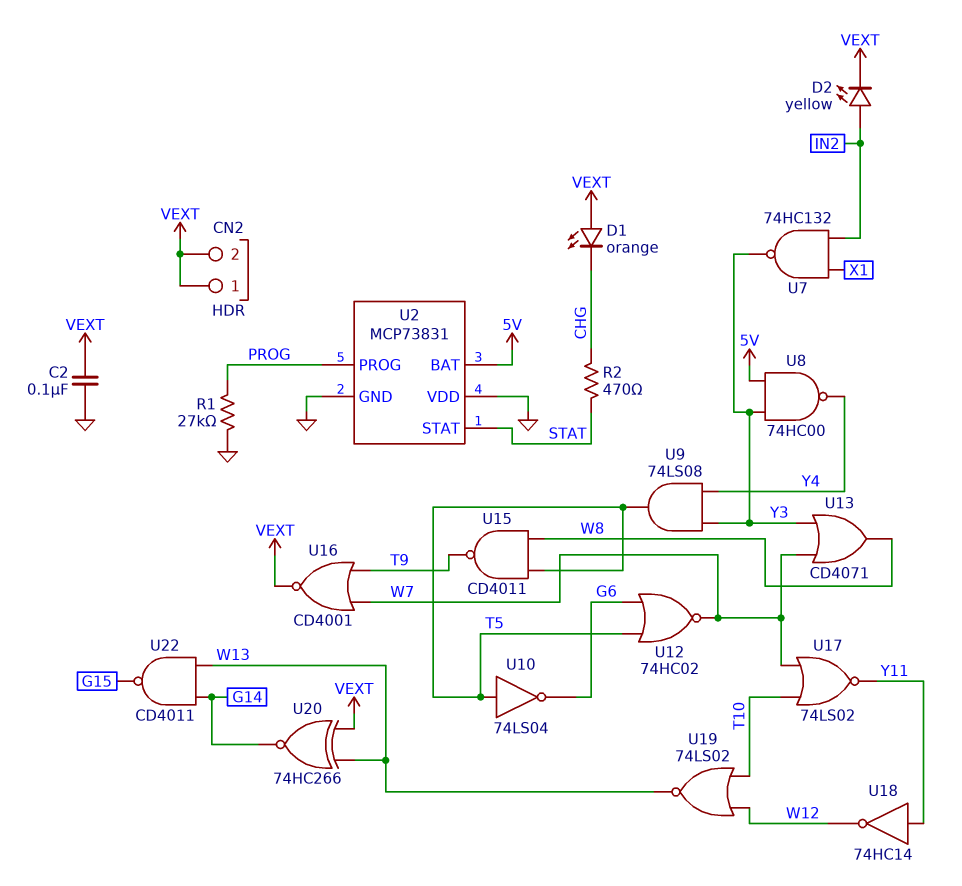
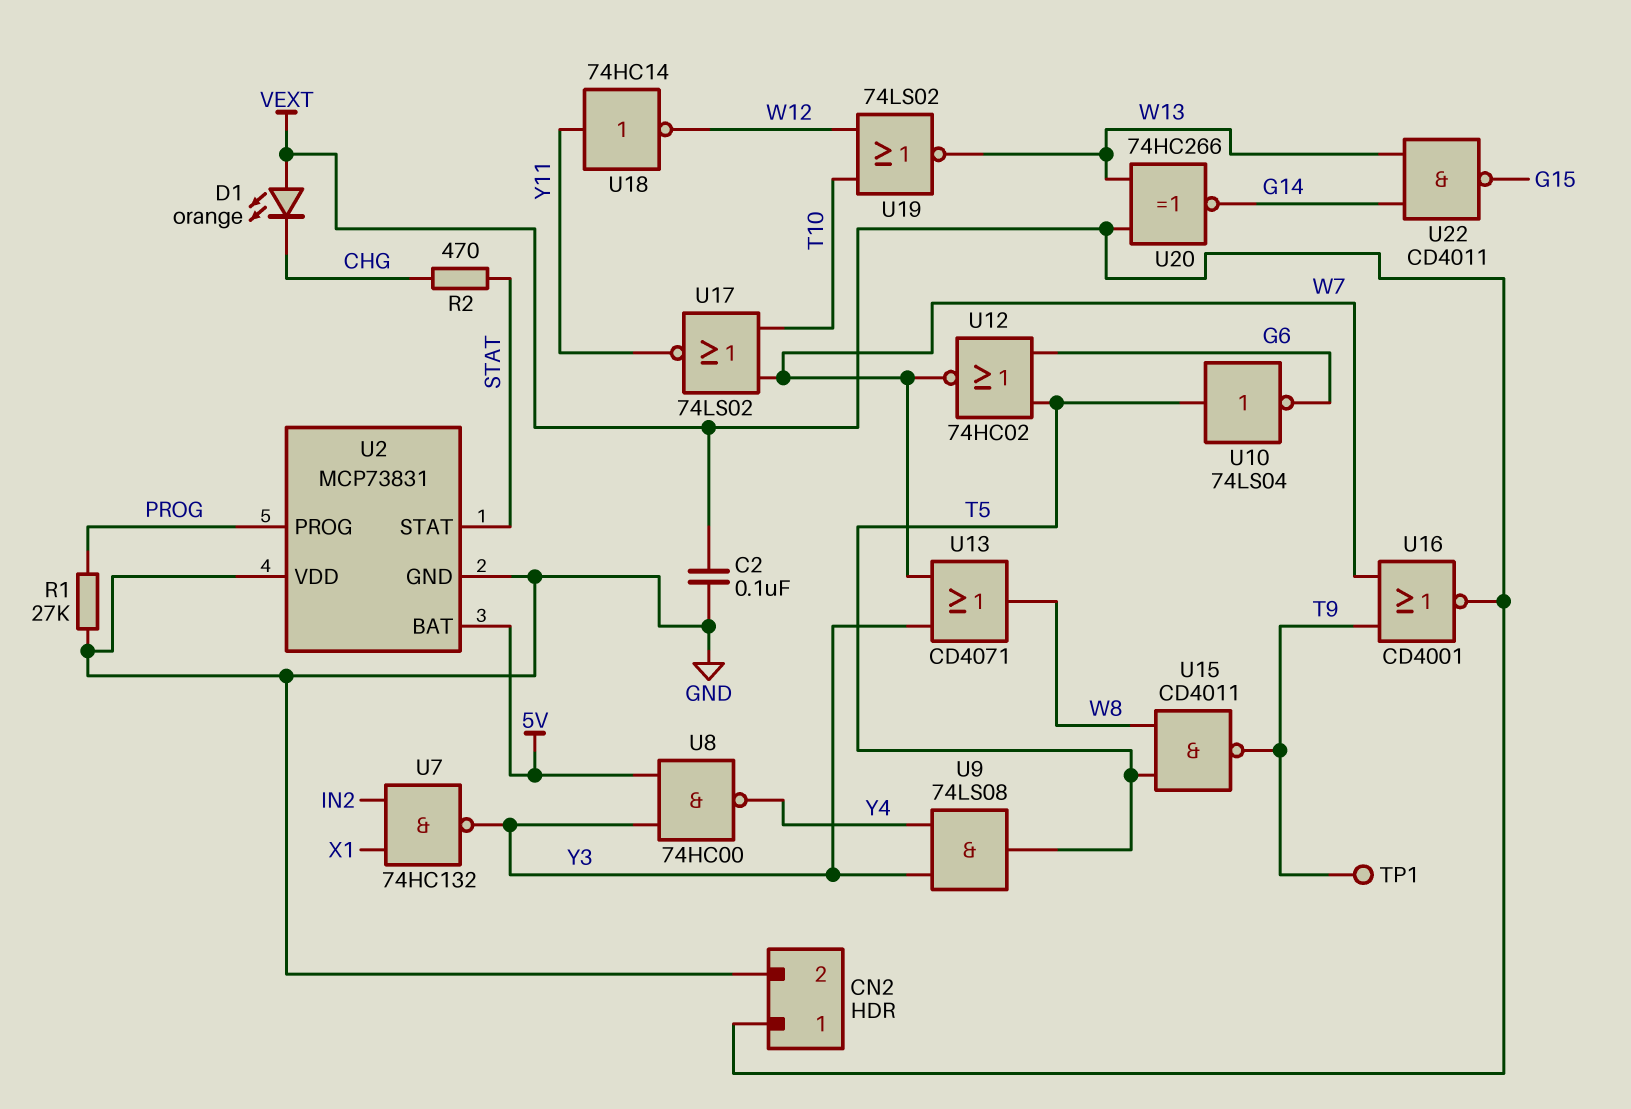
CN2 pin 2: VEXT -> GND
D2: LED yellow (A IN2, K VEXT) -> none
TP1: none -> test point (T9)

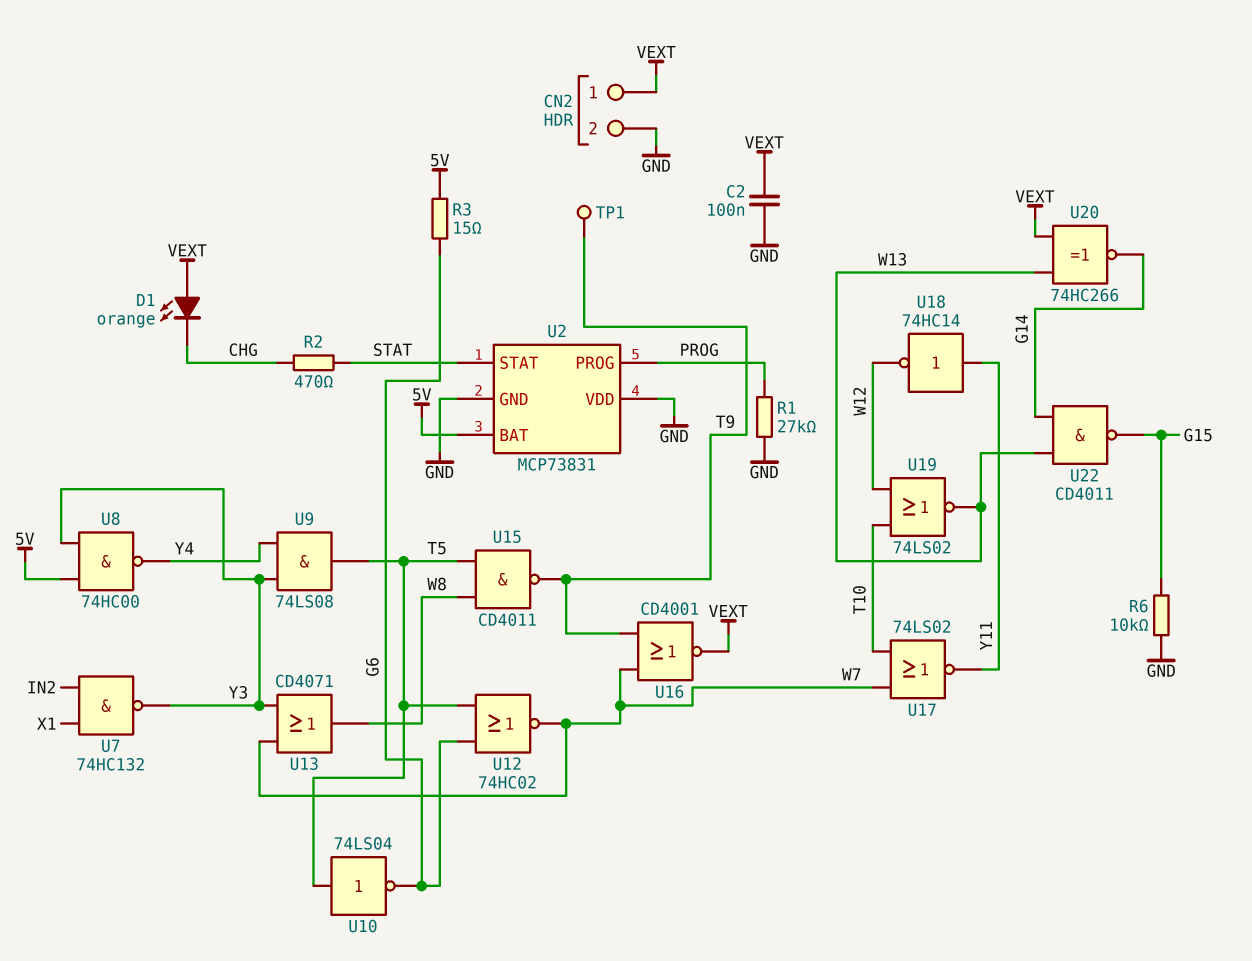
R3: none -> 15 (5V, G6)
R6: none -> 10k (G15, GND)

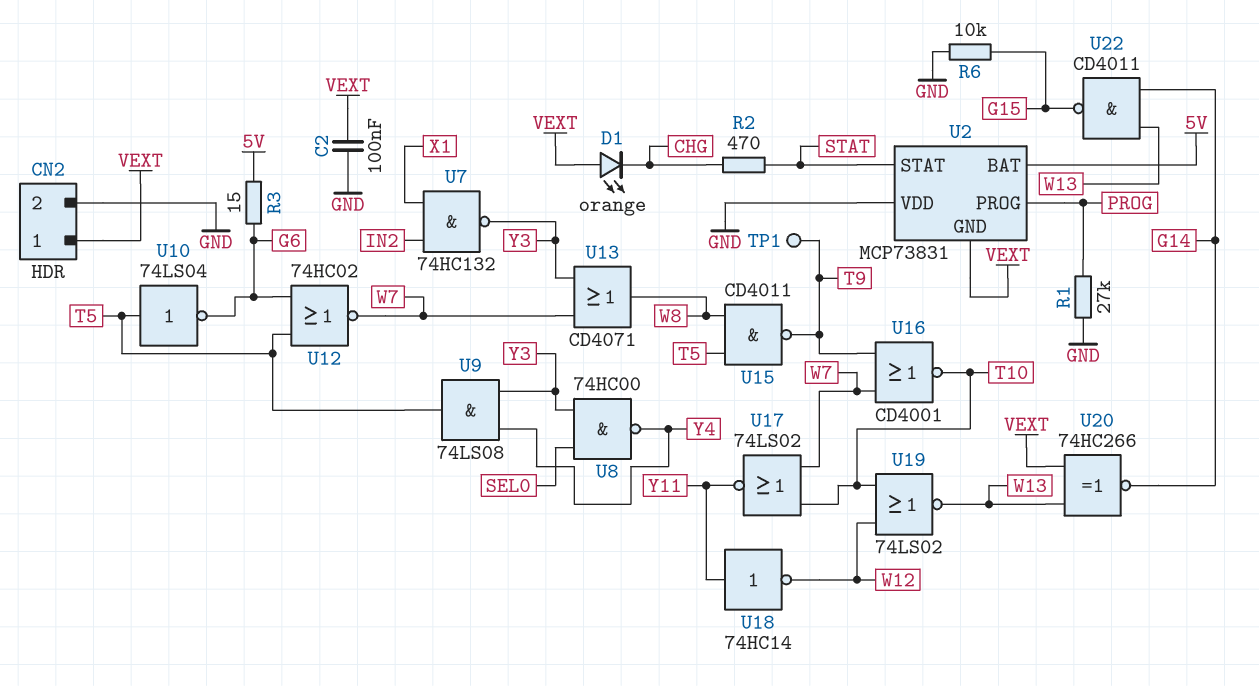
U2 pin GND: GND -> VEXT
U8: NAND 74HC00 (in 5V, in Y3, out Y4) -> NAND 74HC00 (in SEL0, in Y3, out Y4)
U16: NOR CD4001 (in T9, in W7, out VEXT) -> NOR CD4001 (in T9, in W7, out T10)

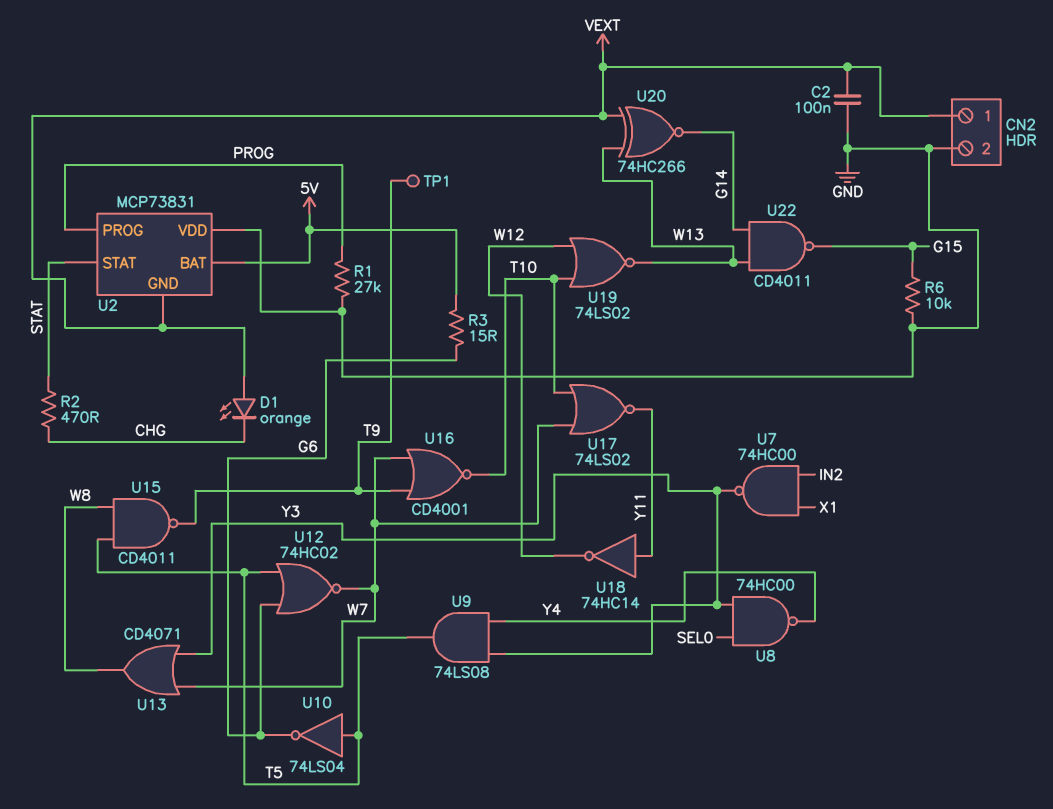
U7: NAND 74HC132 (in IN2, in X1, out Y3) -> NAND 74HC00 (in IN2, in X1, out Y3)

